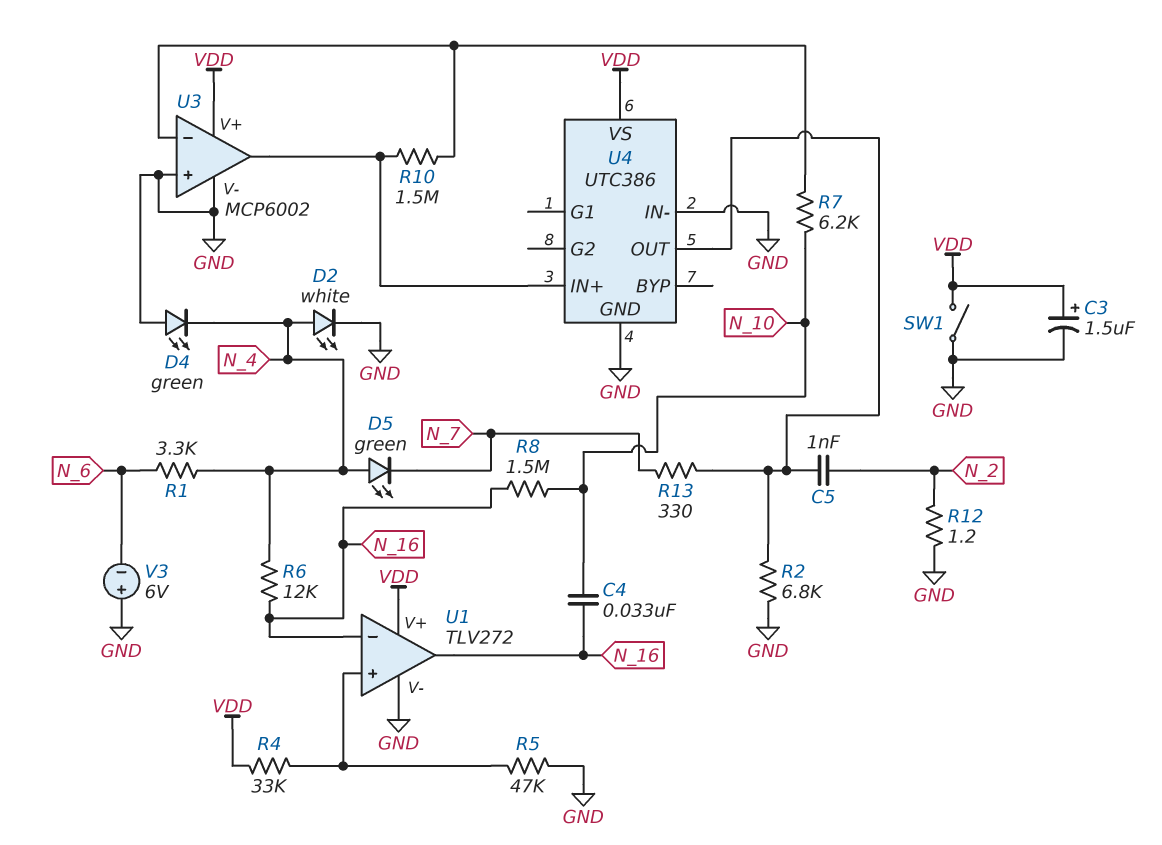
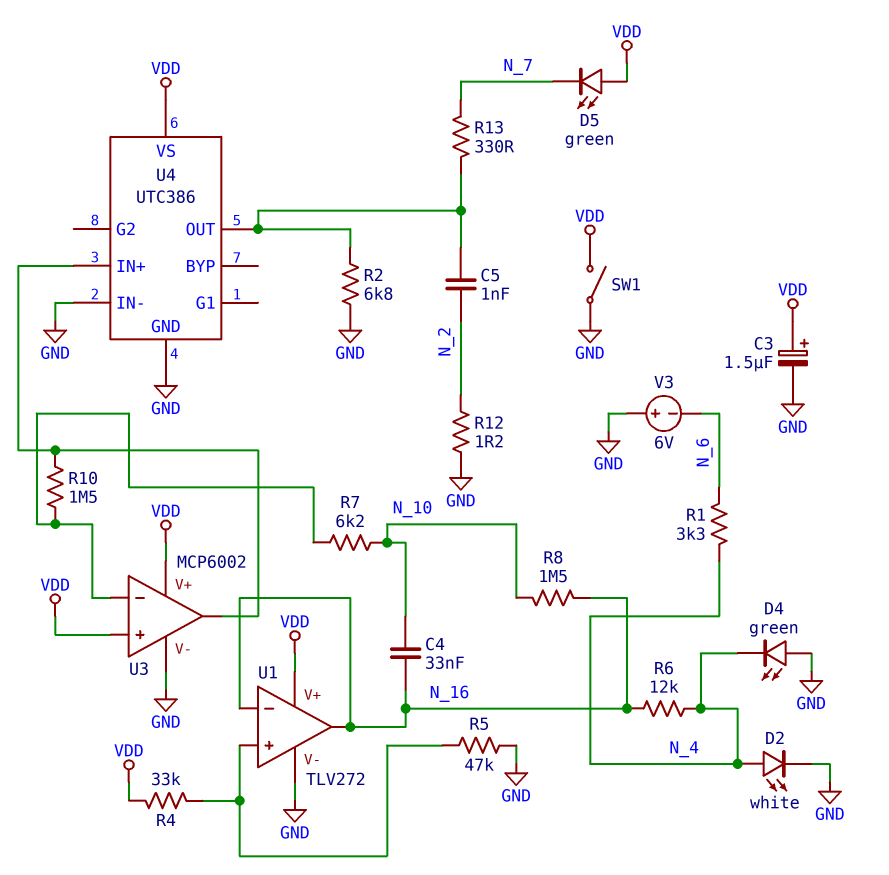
D5: LED green (A N_4, K N_7) -> LED green (A VDD, K N_7)
U3 pin in+: GND -> VDD

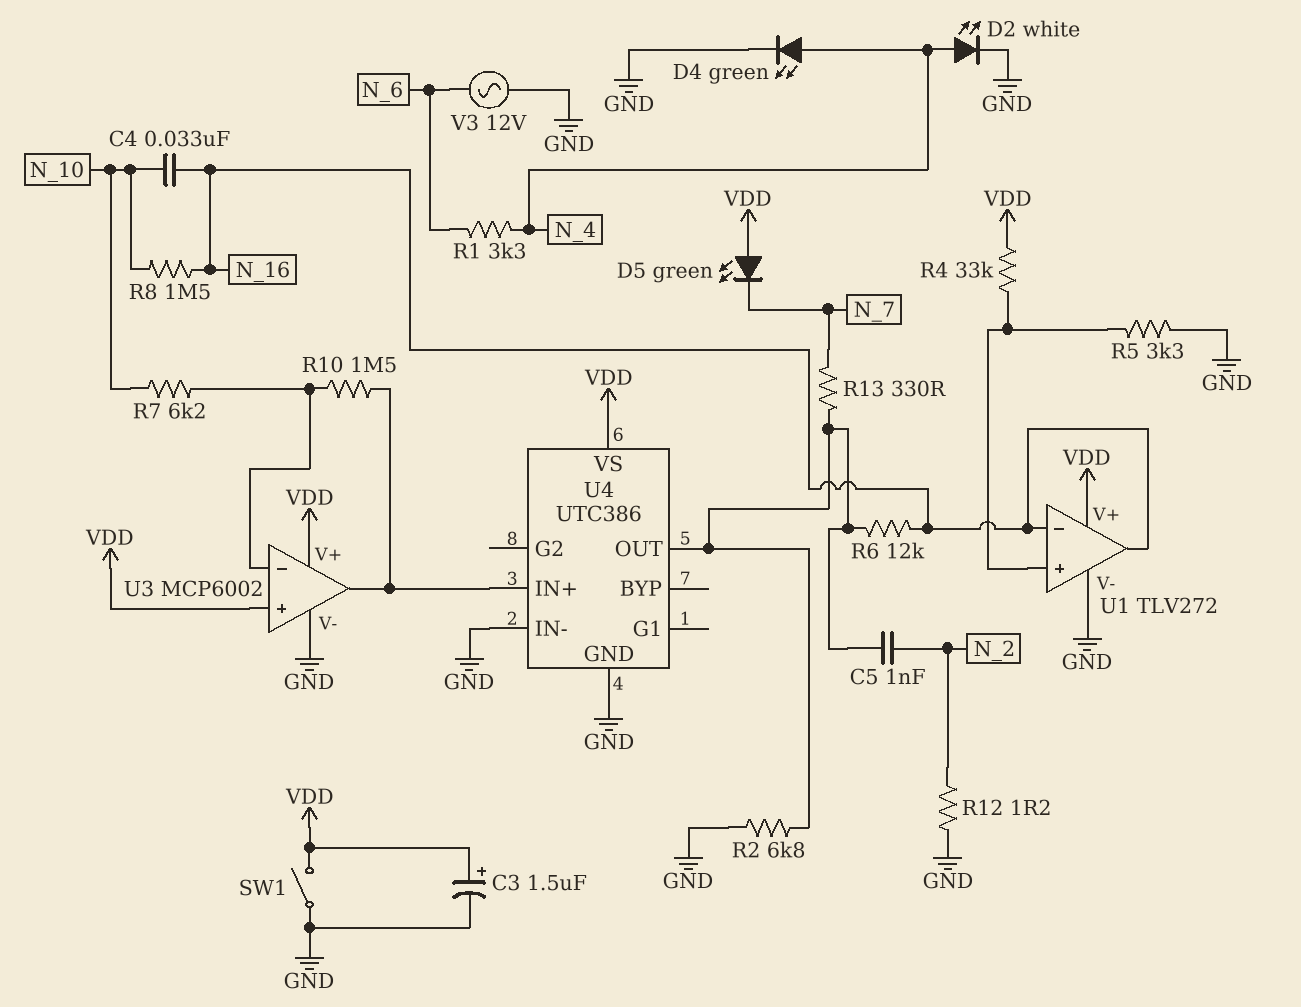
D4: LED green (A GND, K N_4) -> LED green (A N_4, K GND)
R5: 47k (GND, U1/in+) -> 3.3k (GND, U1/in+)
R6: 12k (N_4, N_16) -> 12k (N_16, U4/OUT)
V3: 6V (plus GND, minus N_6) -> AC 12V (GND, N_6)

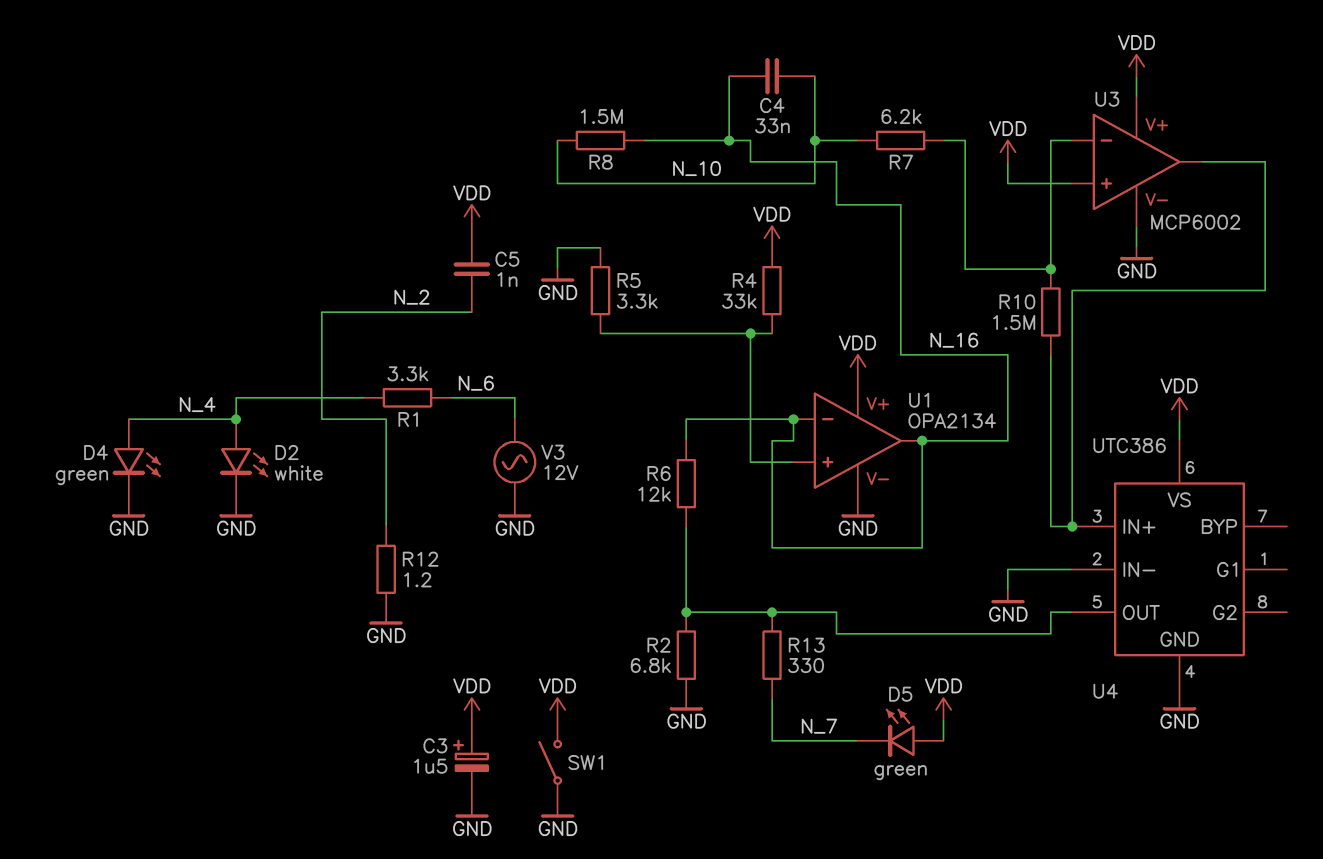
C5: 1nF (N_2, U4/OUT) -> 1nF (N_2, VDD)
U1: TLV272 -> OPA2134

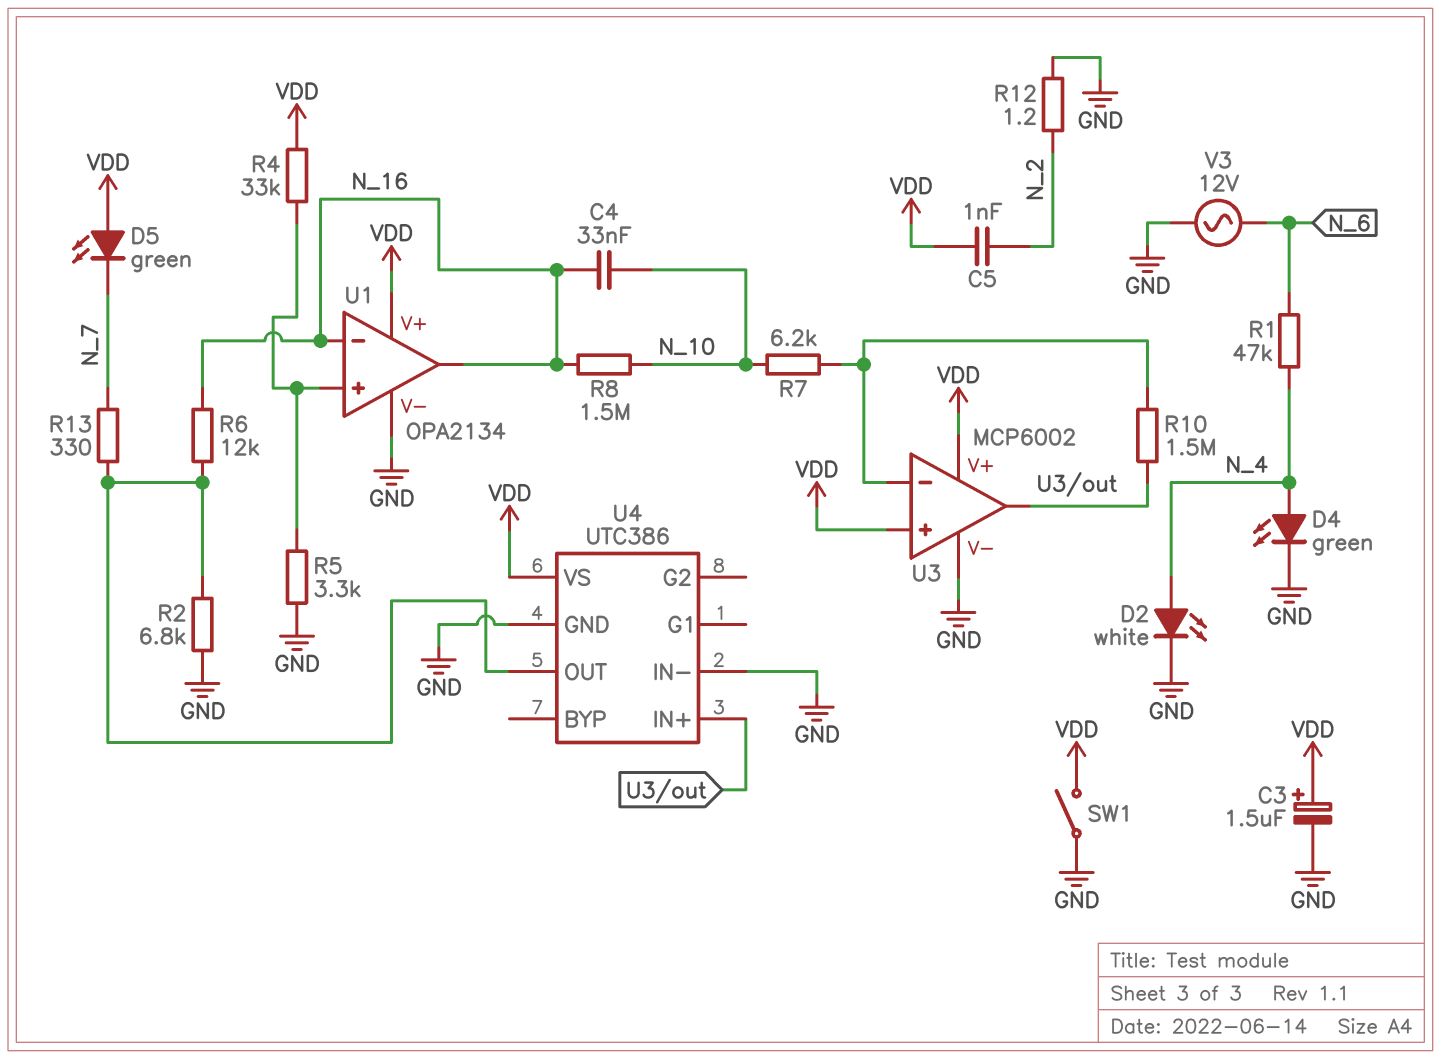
R1: 3.3k (N_4, N_6) -> 47k (N_4, N_6)

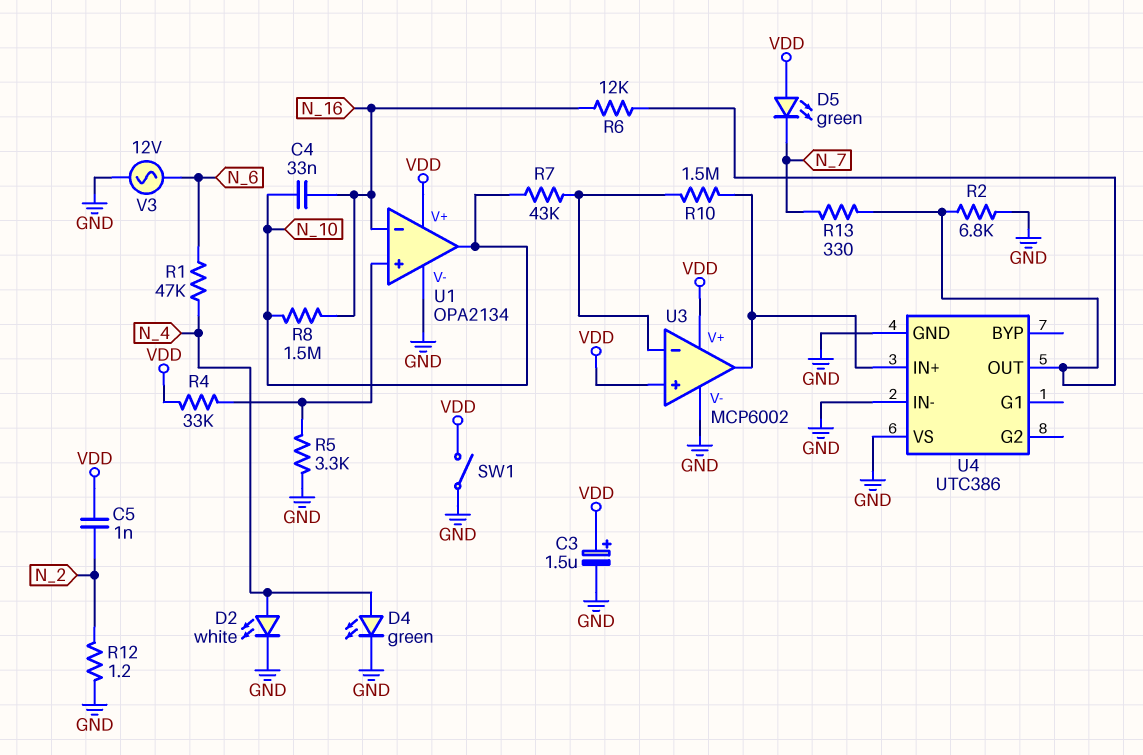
R7: 6.2k (N_10, U3/in-) -> 43k (N_10, U3/in-)
U1 pin out: N_16 -> N_10
U4 pin VS: VDD -> GND

